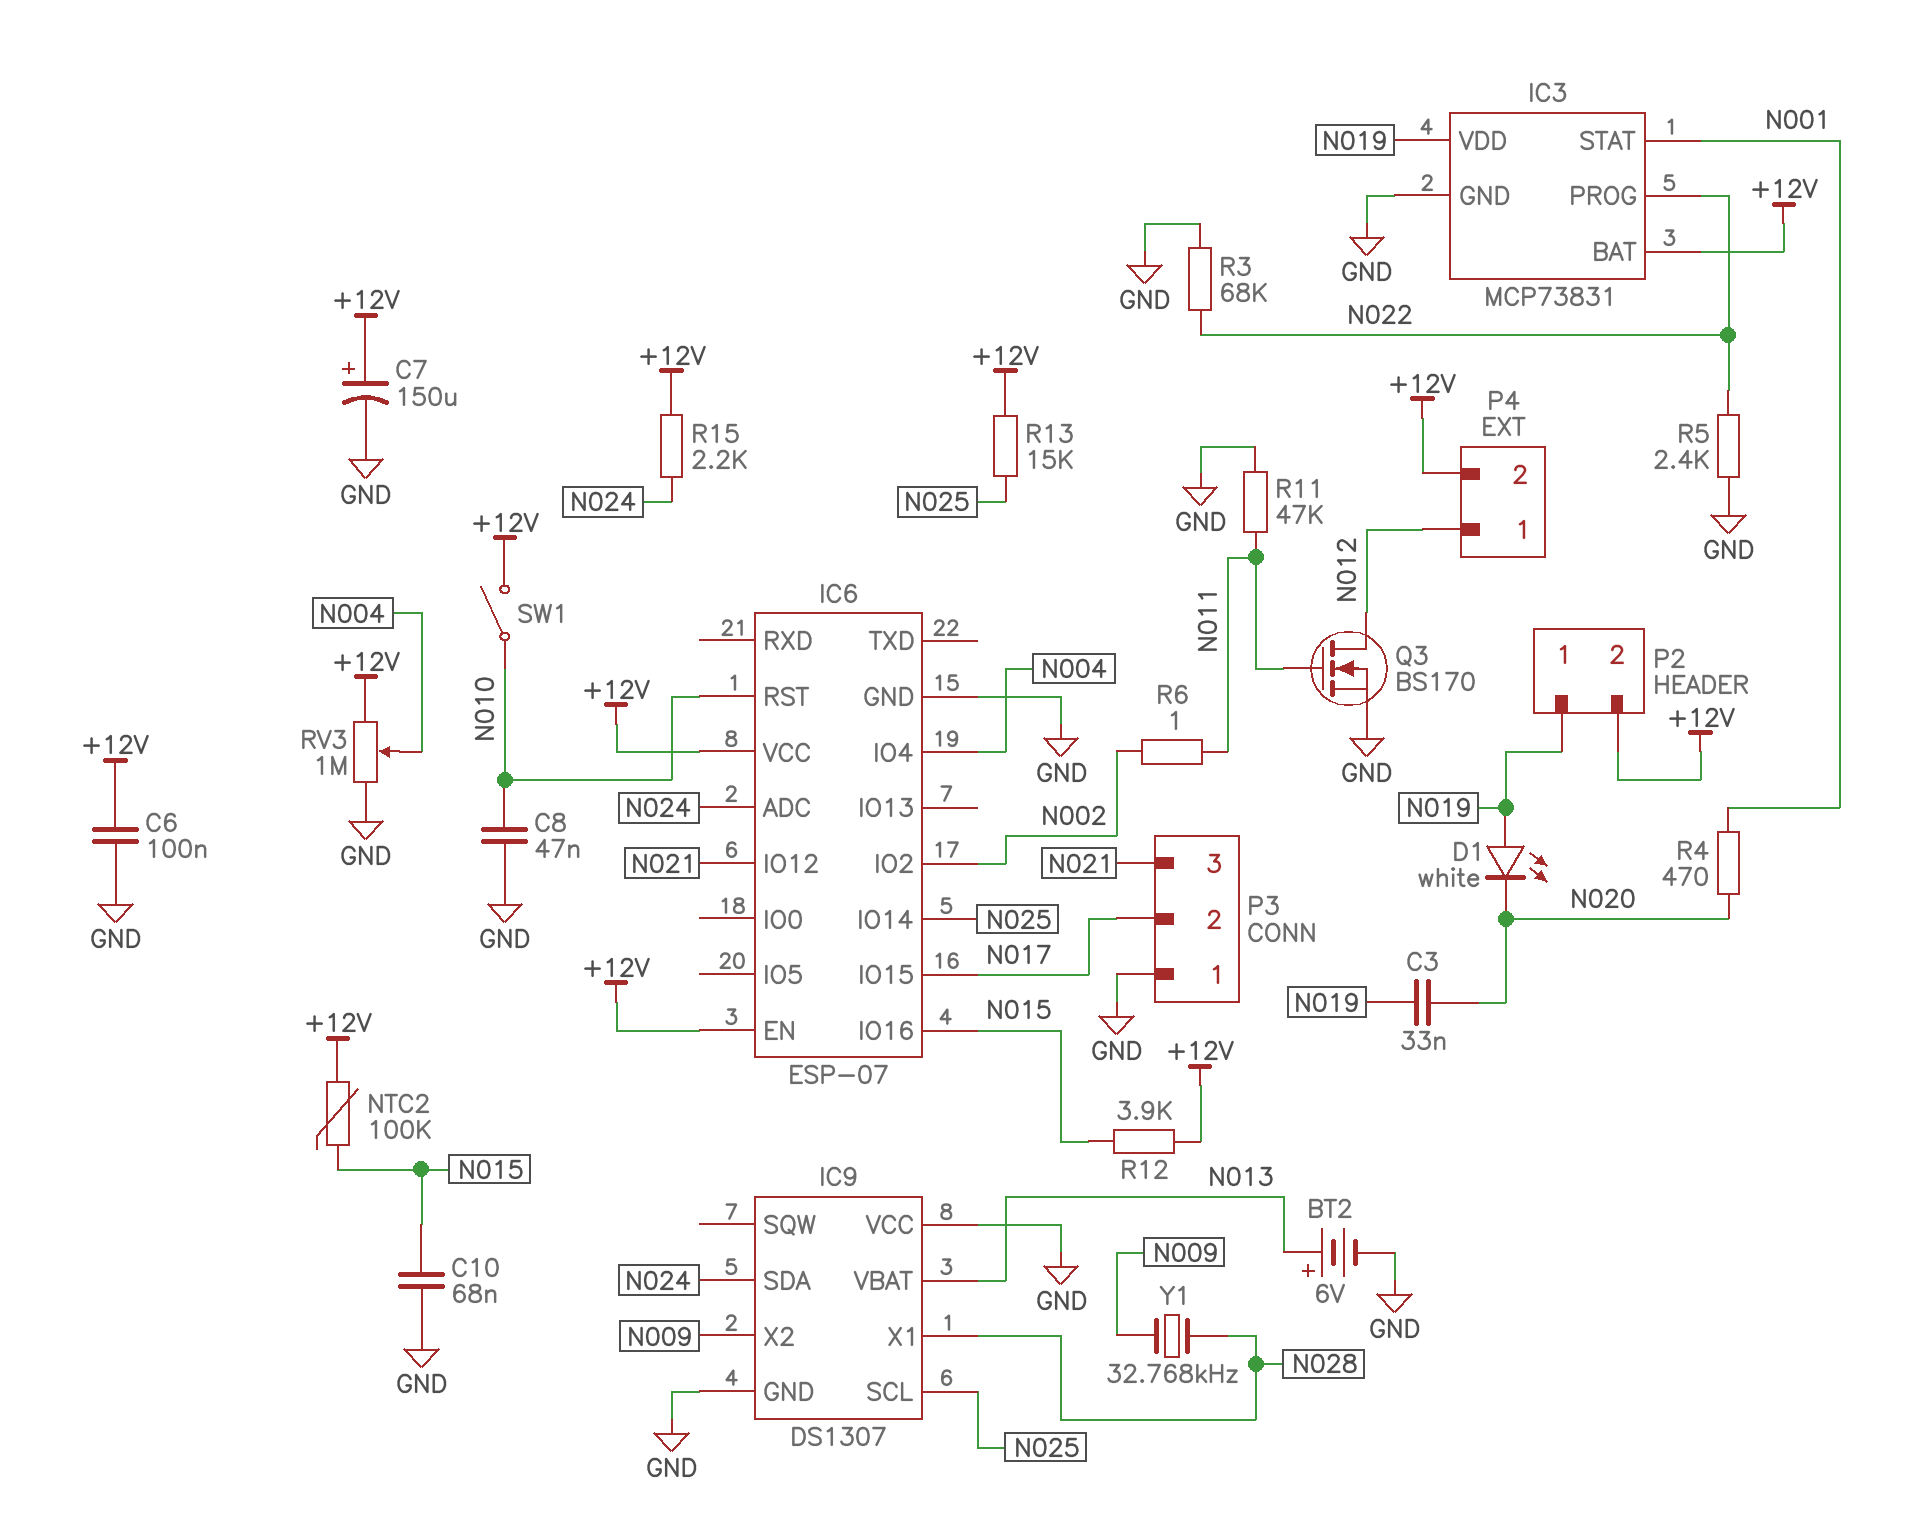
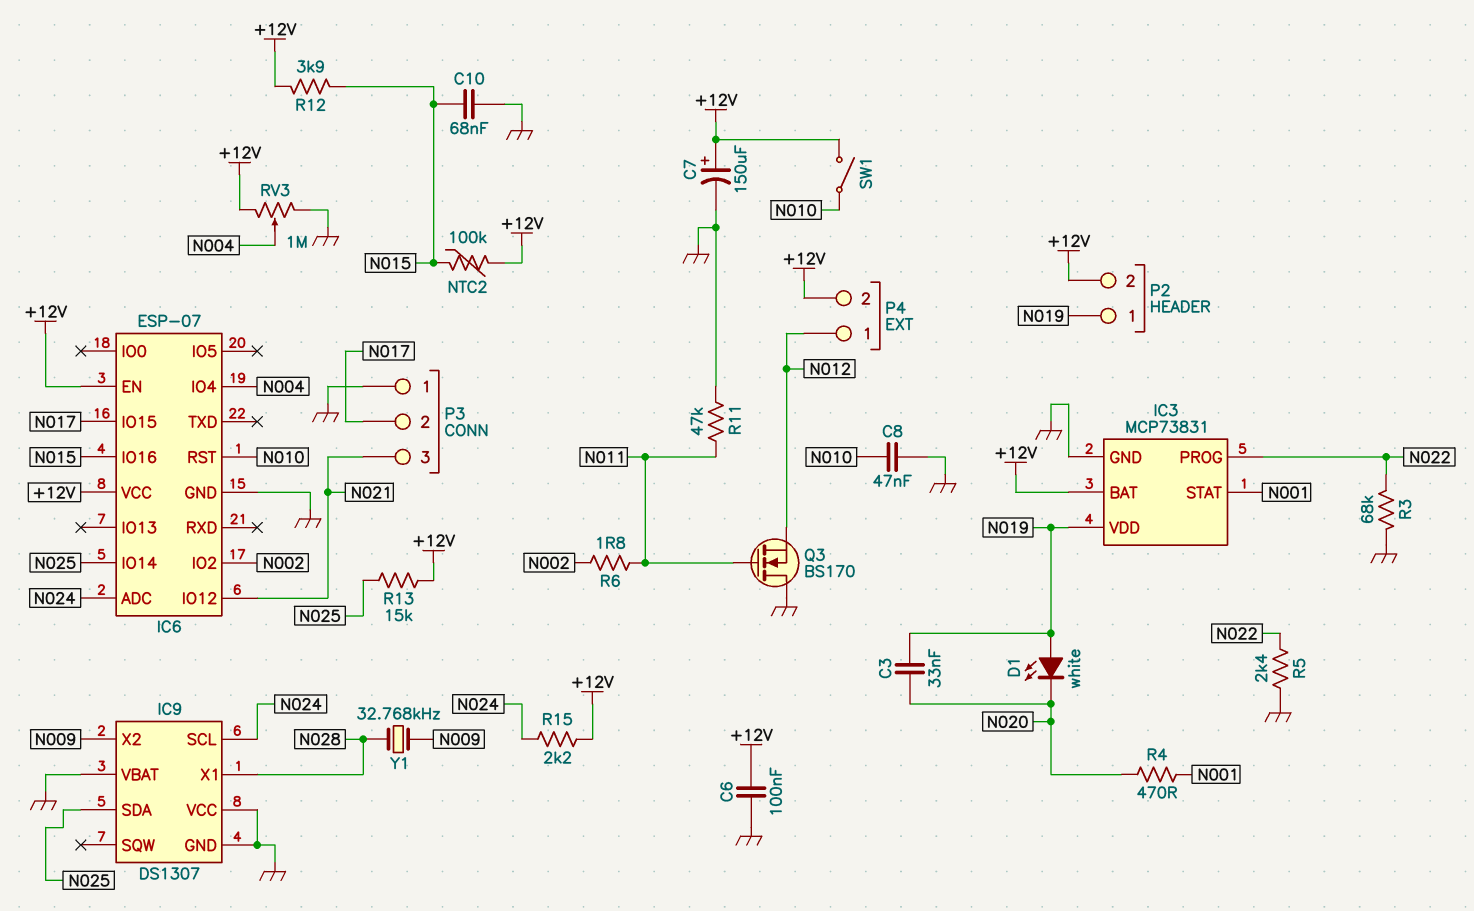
BT2: 6V (plus N013, minus GND) -> none
IC9 pin SCL: N025 -> N024
IC9 pin SDA: N024 -> N025
IC9 pin VBAT: N013 -> GND
Q3: NMOS BS170 (G N011, D N012, S GND) -> NMOS BS170 (G N011, D GND, S N012)
R6: 1 (N002, N011) -> 1.8 (N002, N011)

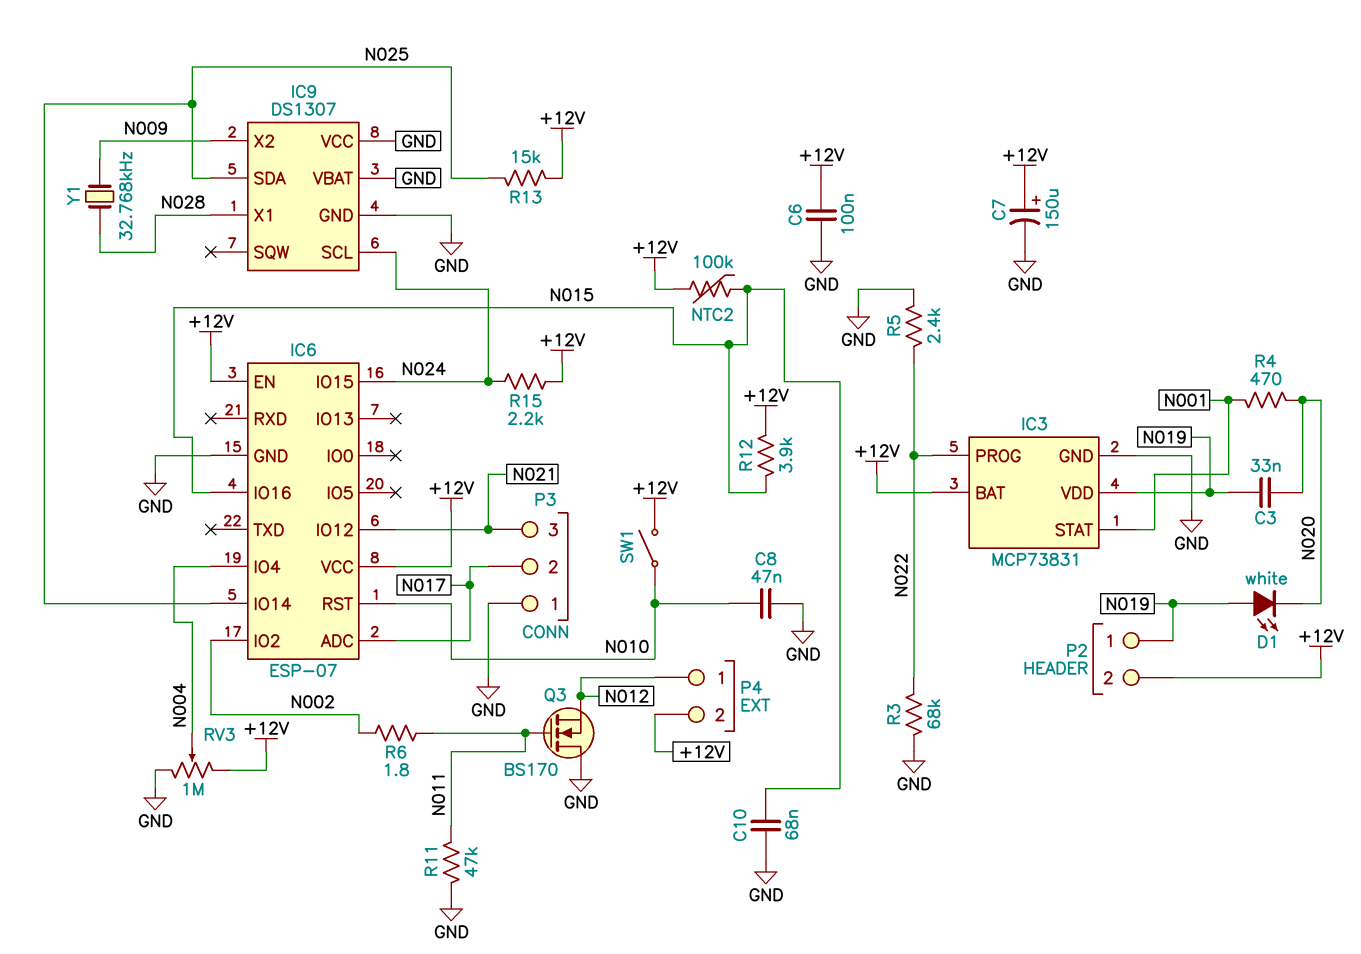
IC6 pin ADC: N024 -> N017
IC6 pin IO15: N017 -> N024

